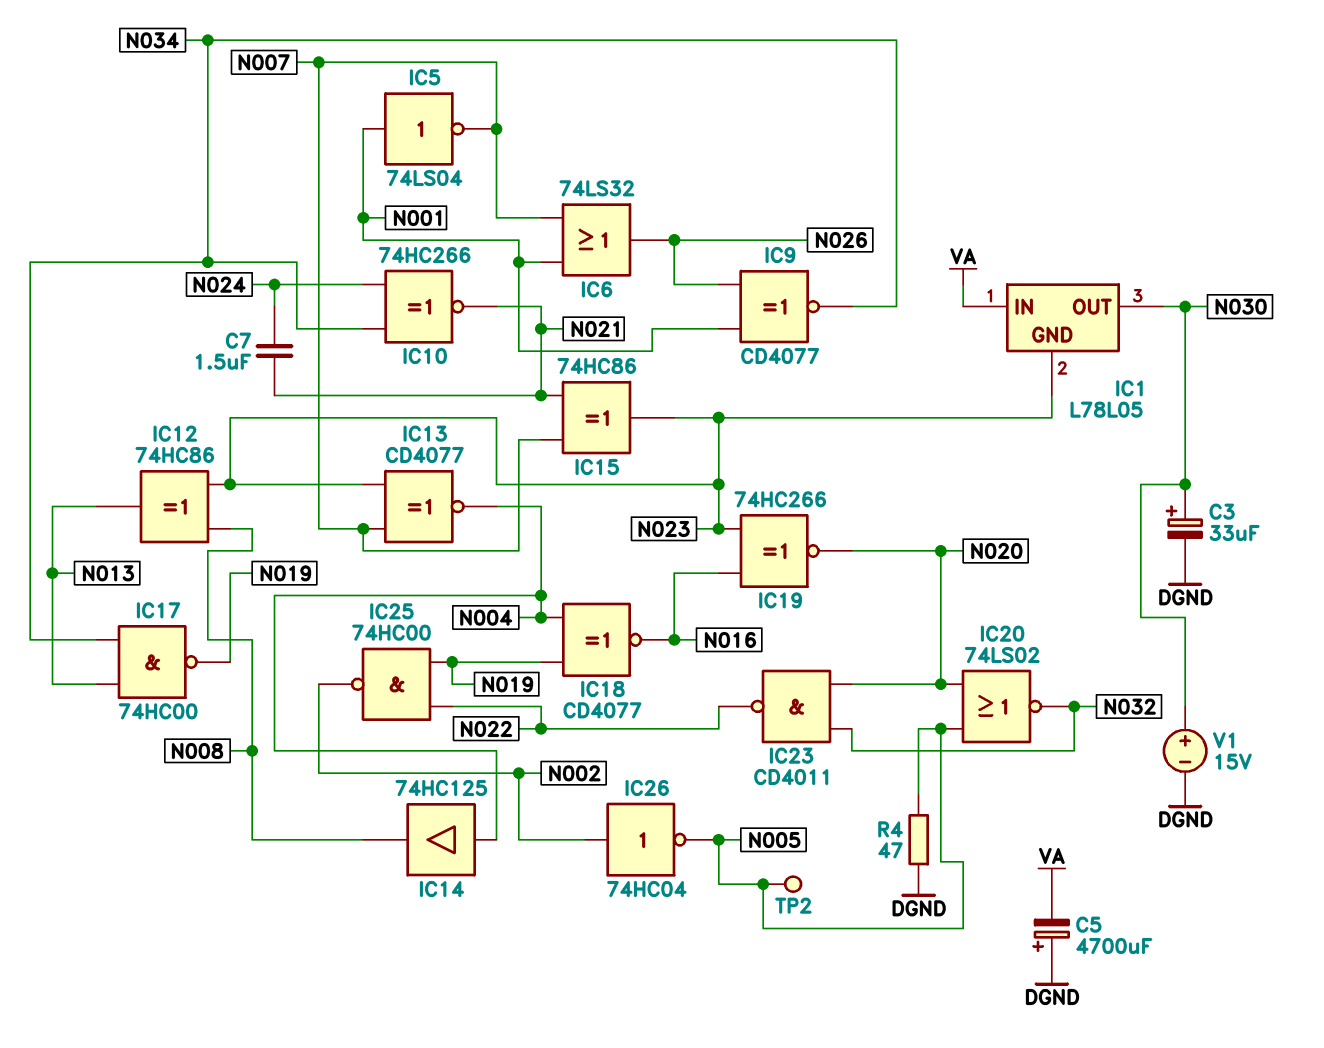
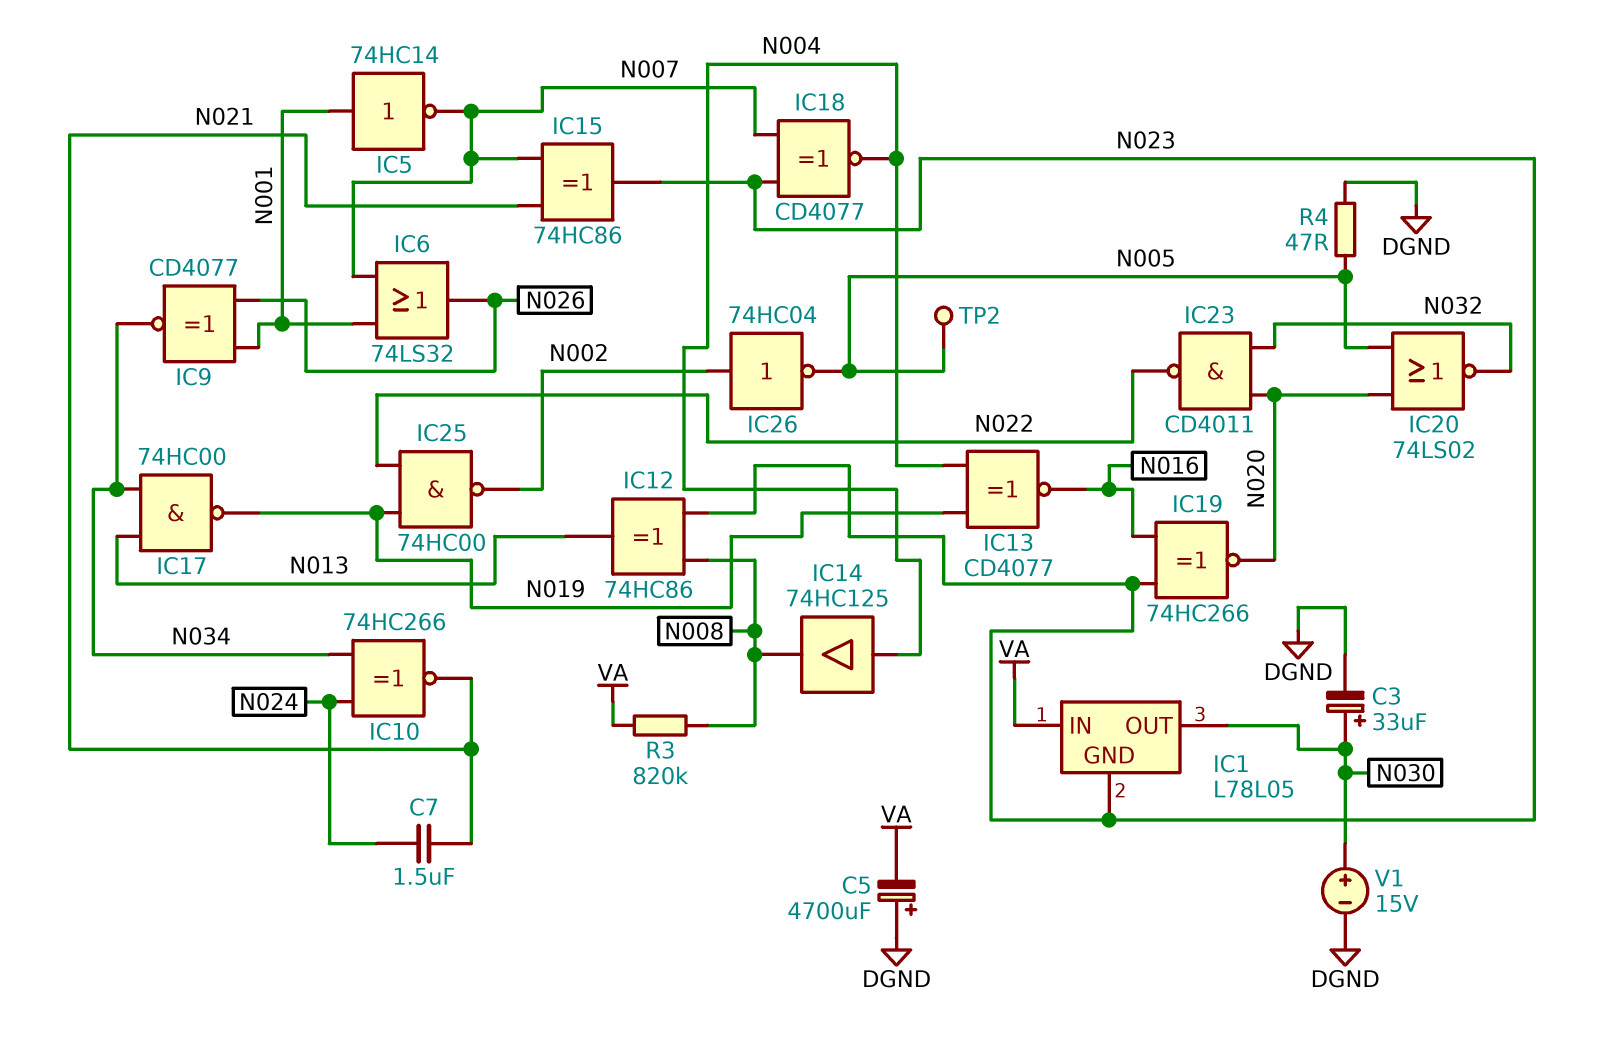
IC5: NOT 74LS04 (in N001, out N007) -> NOT 74HC14 (in N001, out N007)
IC13: XNOR CD4077 (in N007, in N023, out N004) -> XNOR CD4077 (in N004, in N019, out N016)
IC18: XNOR CD4077 (in N004, in N019, out N016) -> XNOR CD4077 (in N007, in N023, out N004)
R3: none -> 820k (N008, VA)

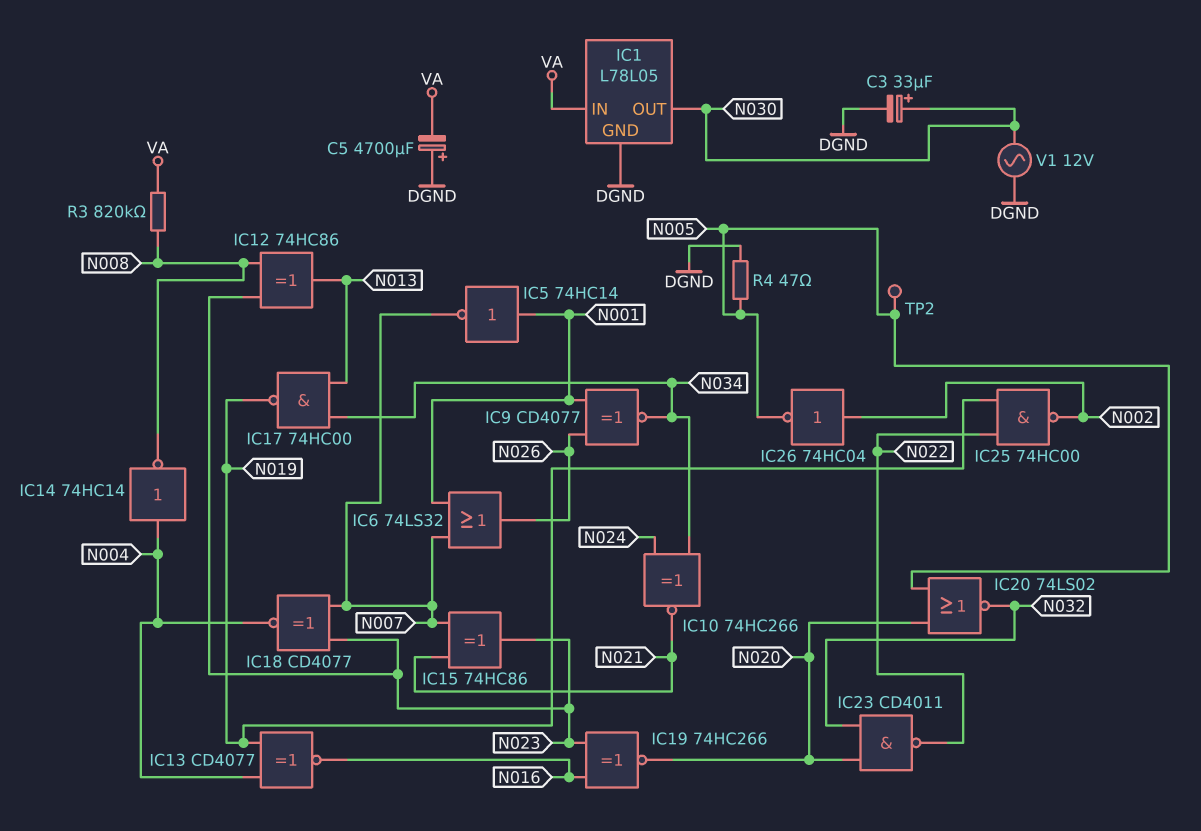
C7: 1.5uF (N021, N024) -> none
IC1 pin GND: N023 -> DGND
IC14: buffer 74HC125 (in N004, out N008) -> NOT 74HC14 (in N004, out N008)
V1: 15V (plus N030, minus DGND) -> AC 12V (DGND, N030)

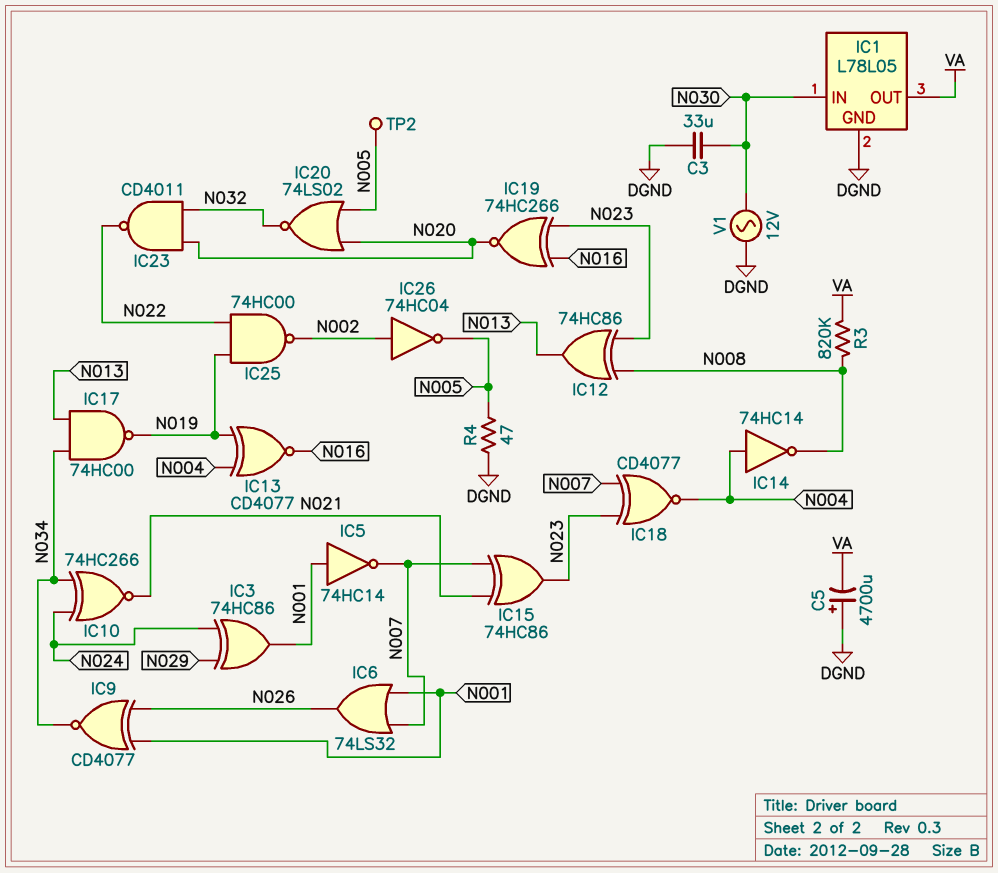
C3: 33uF (plus N030, minus DGND) -> 33uF (DGND, N030)
IC1 pin IN: VA -> N030
IC1 pin OUT: N030 -> VA
IC3: none -> XOR 74HC86 (in N024, in N029, out N001)

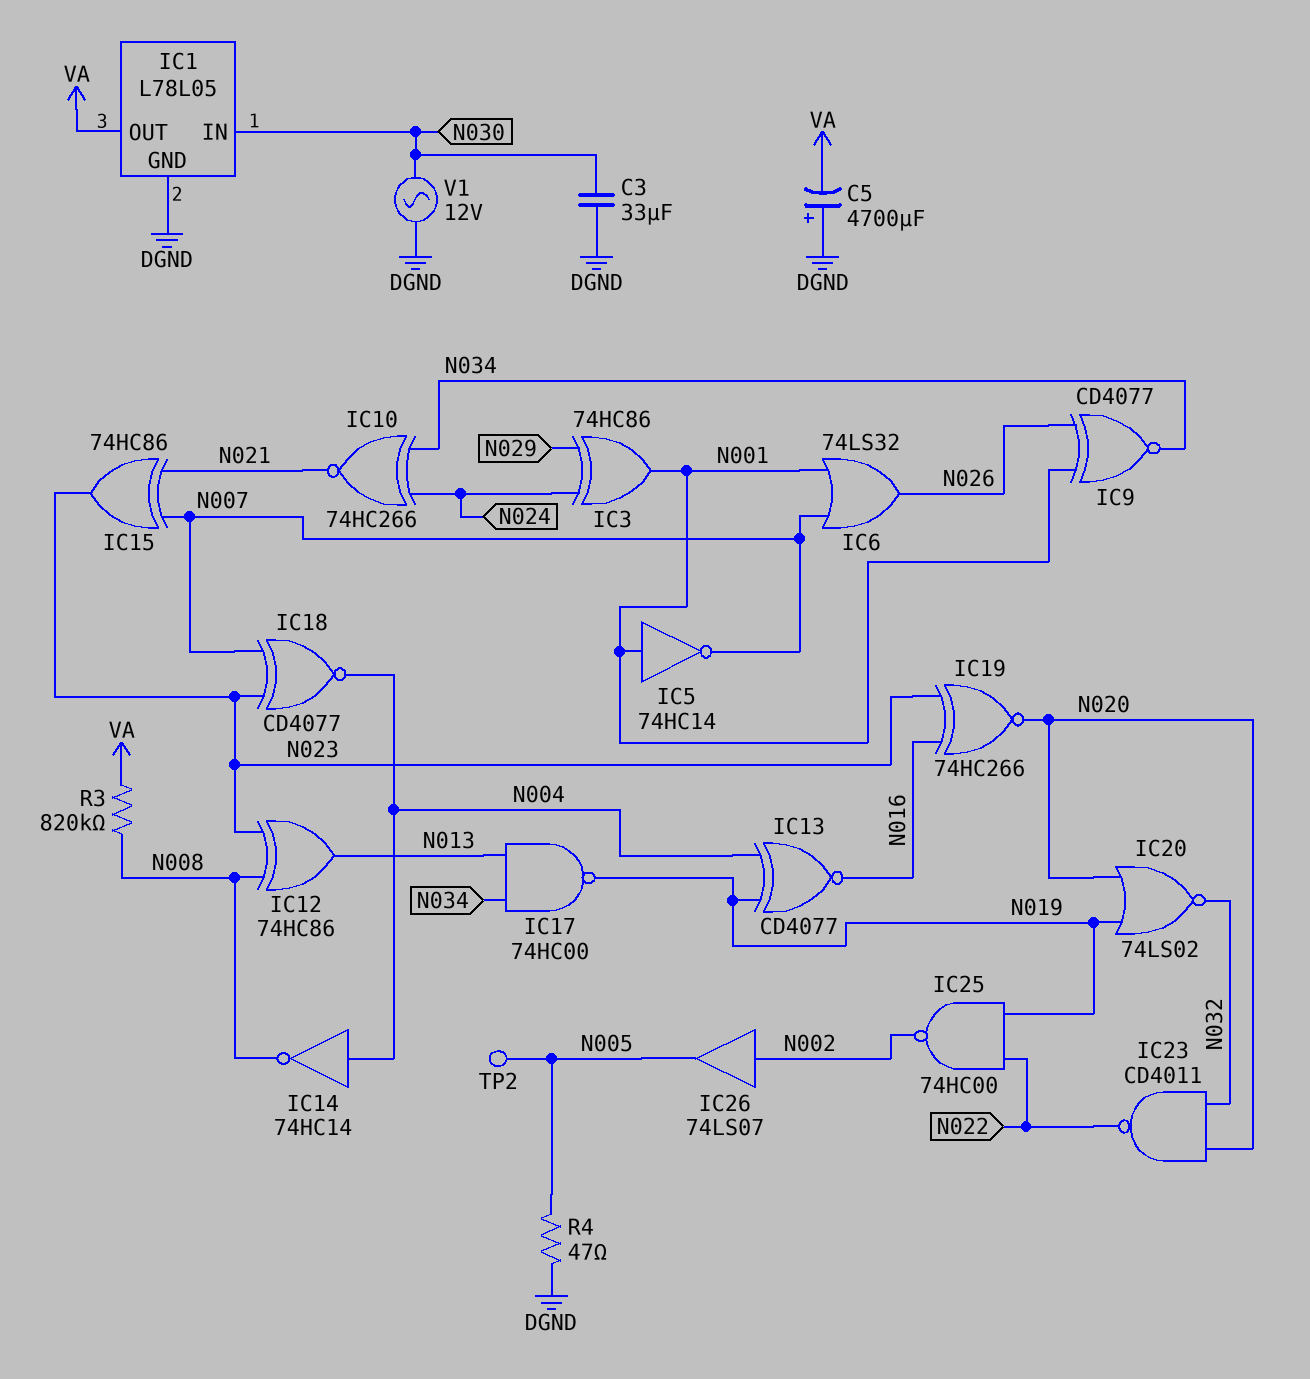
IC20: NOR 74LS02 (in N005, in N020, out N032) -> NOR 74LS02 (in N019, in N020, out N032)
IC26: NOT 74HC04 (in N002, out N005) -> buffer 74LS07 (in N002, out N005)

